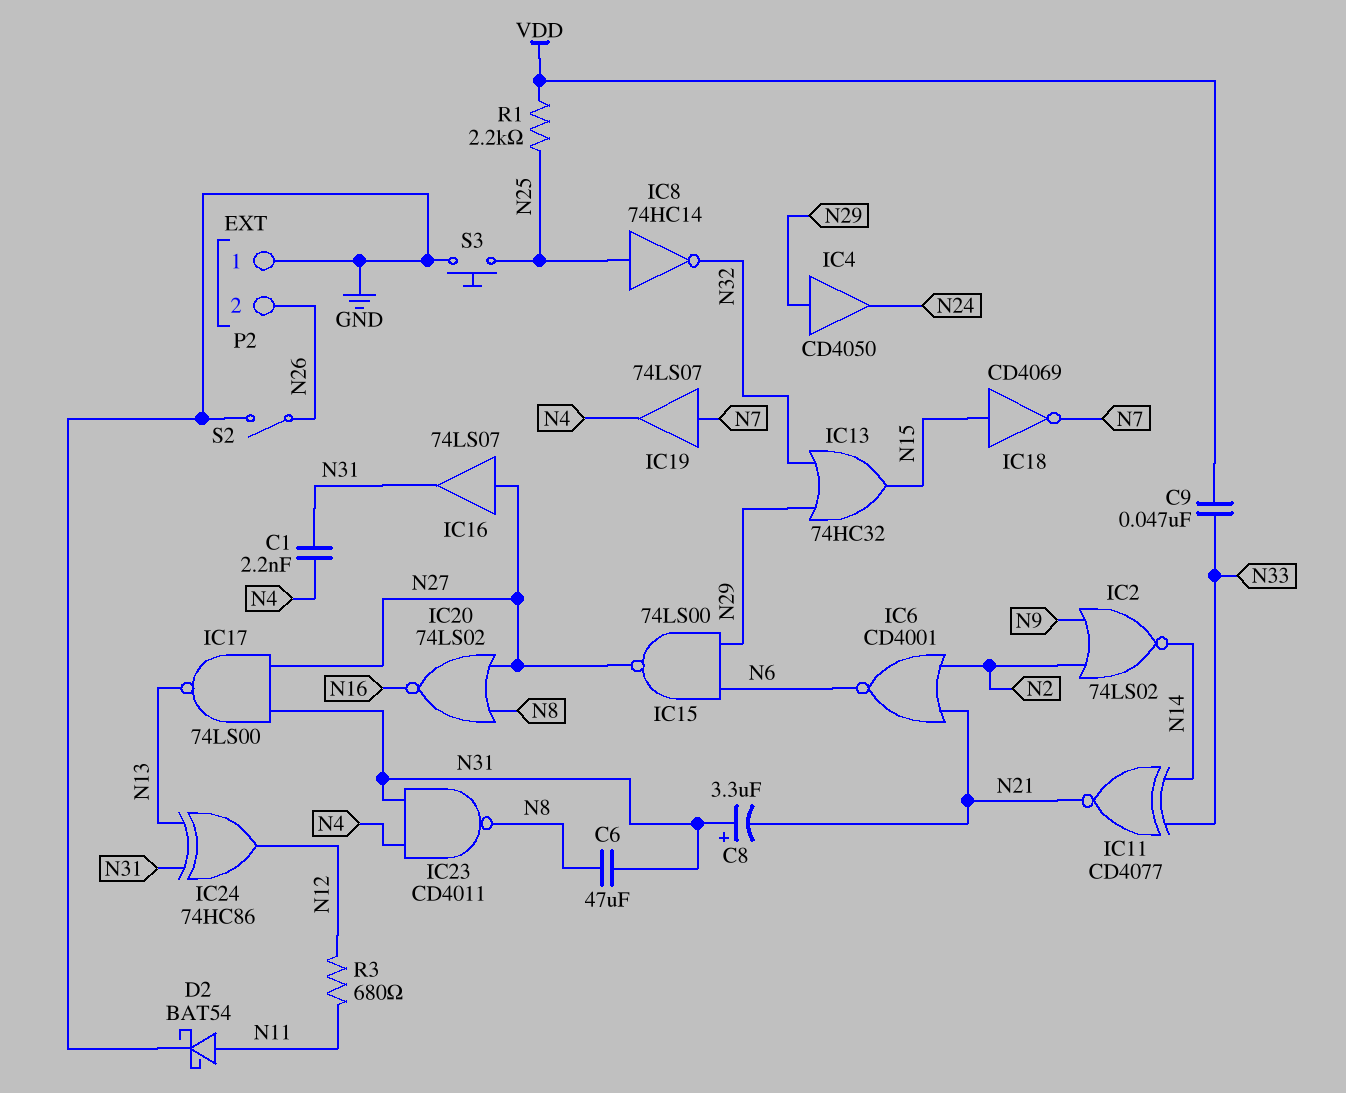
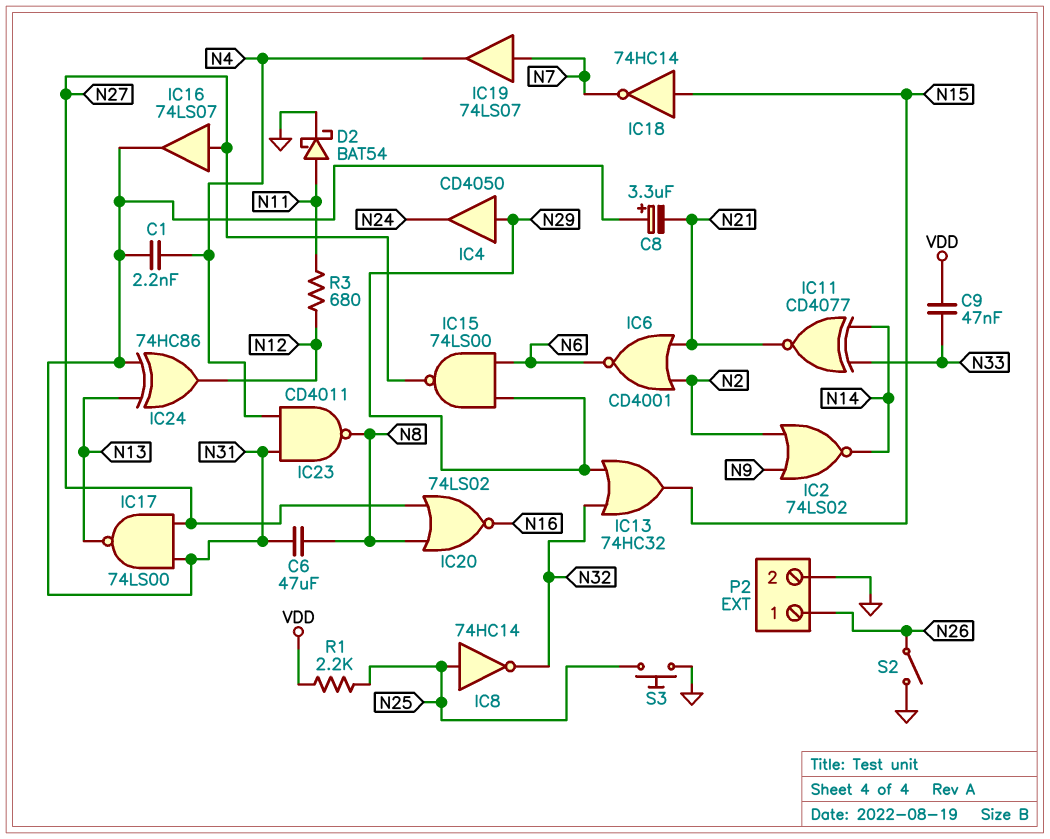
IC18: NOT CD4069 (in N15, out N7) -> NOT 74HC14 (in N15, out N7)
P2 pin 1: GND -> N26
P2 pin 2: N26 -> GND

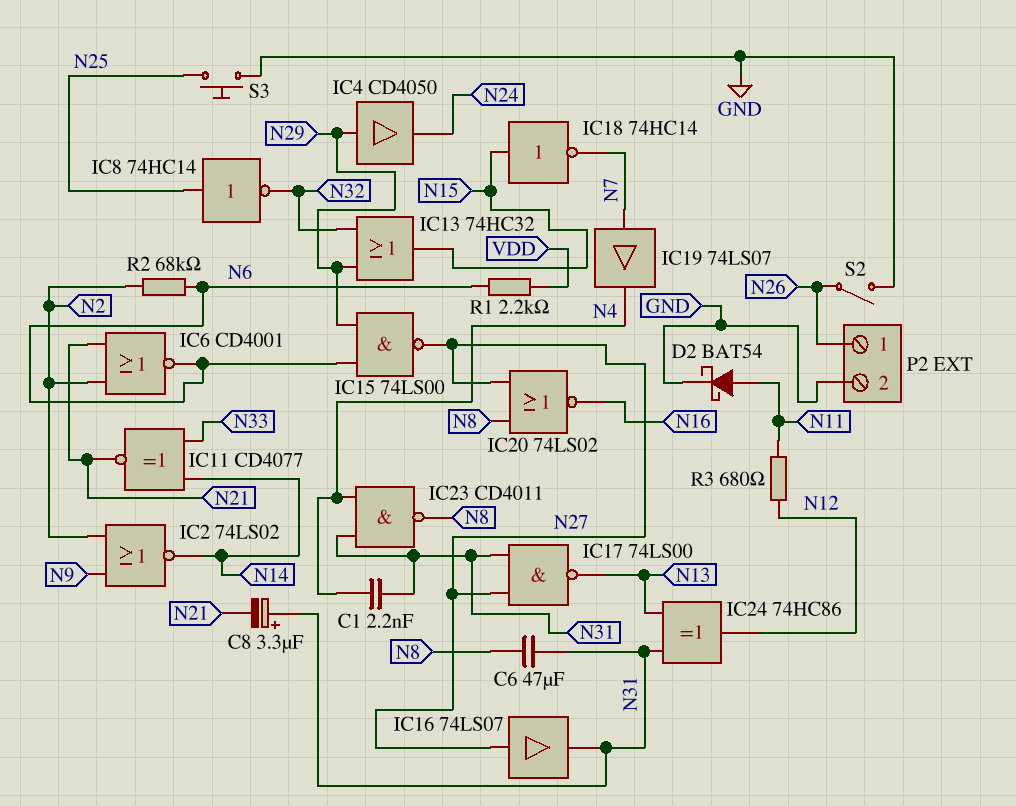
C9: 47nF (N33, VDD) -> none
R1: 2.2k (N25, VDD) -> 2.2k (N6, VDD)
R2: none -> 68k (N2, N6)

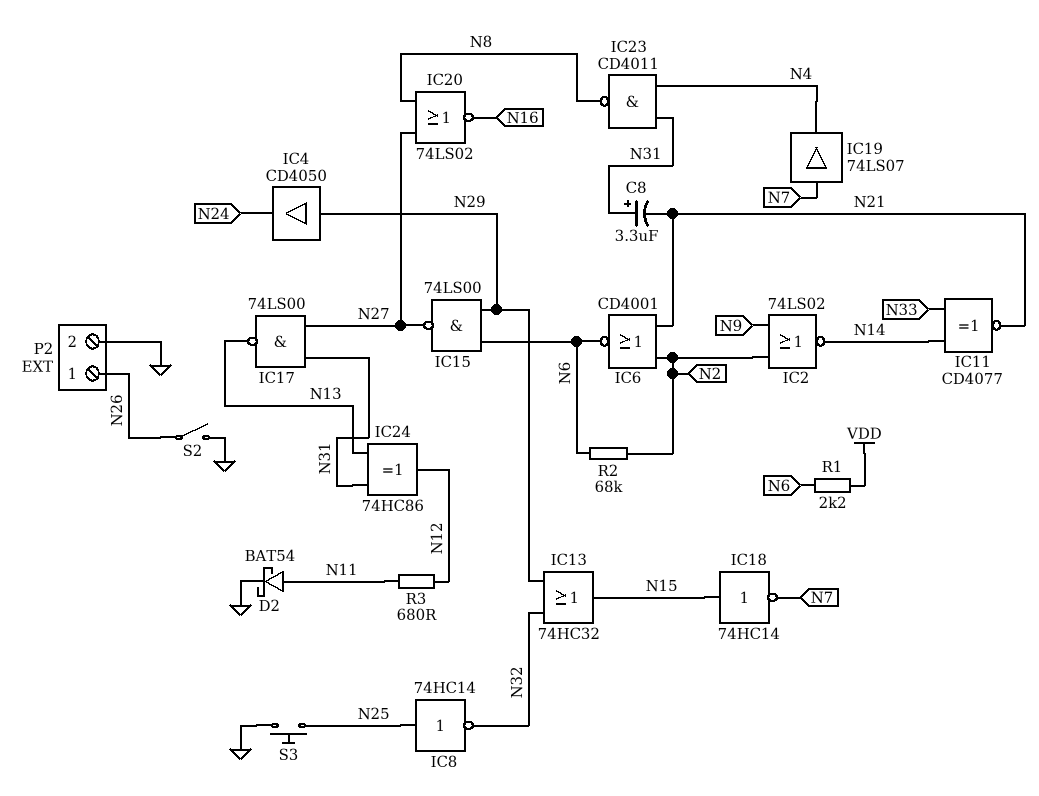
C1: 2.2nF (N4, N31) -> none
C6: 47uF (N8, N31) -> none
IC16: buffer 74LS07 (in N27, out N31) -> none

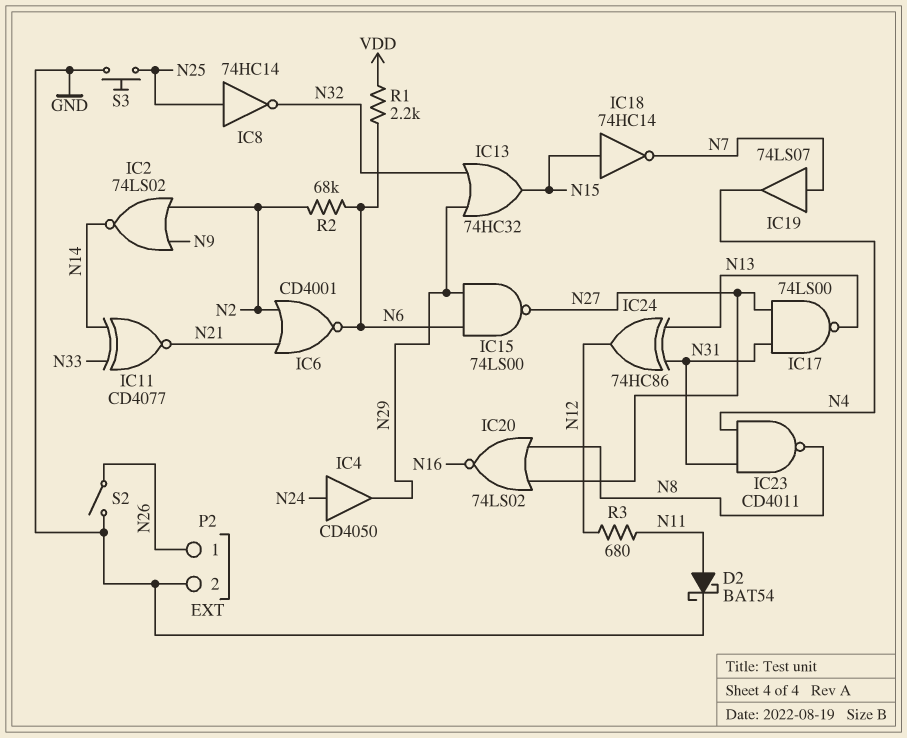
C8: 3.3uF (plus N31, minus N21) -> none
IC4: buffer CD4050 (in N29, out N24) -> buffer CD4050 (in N24, out N29)

